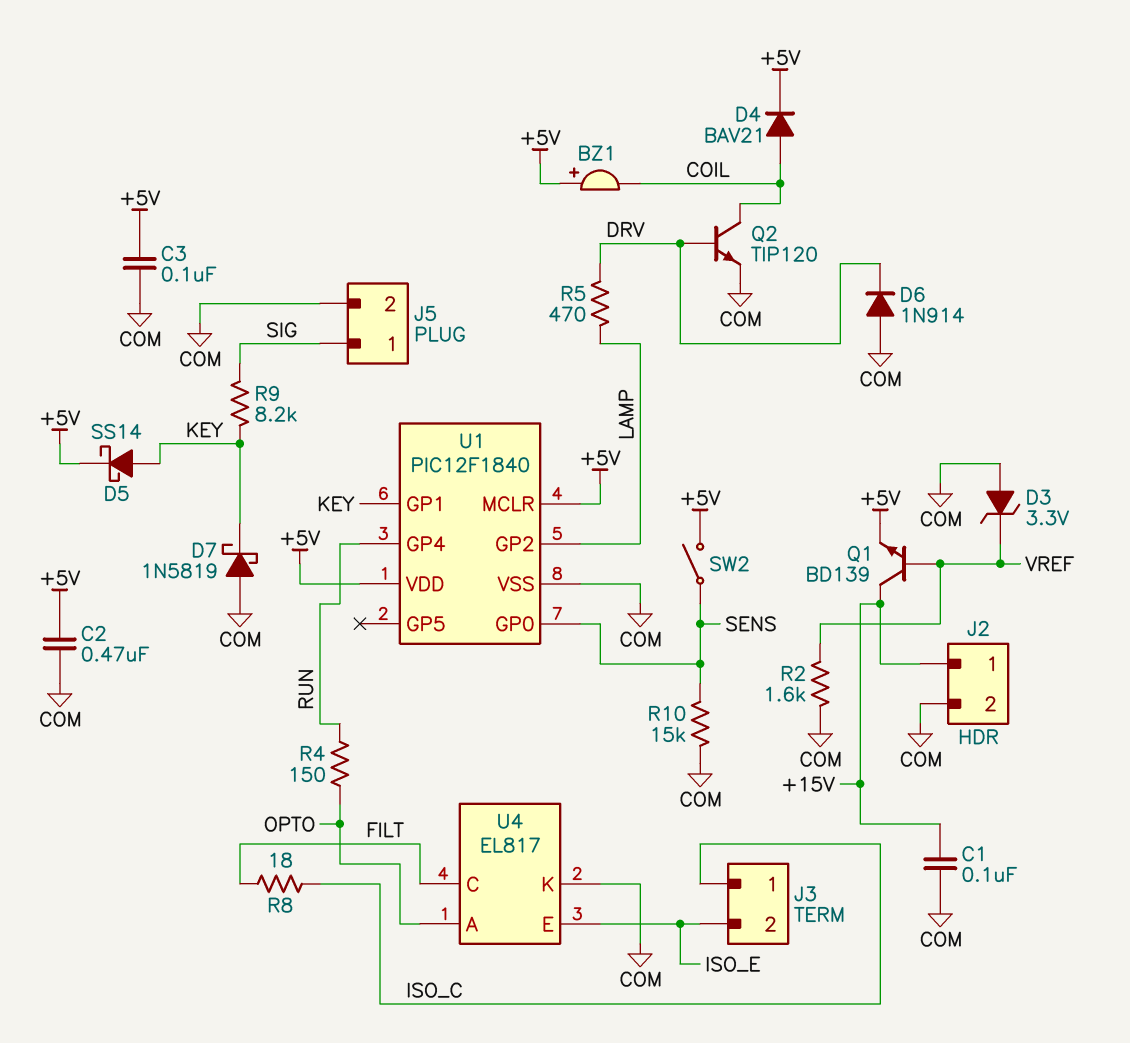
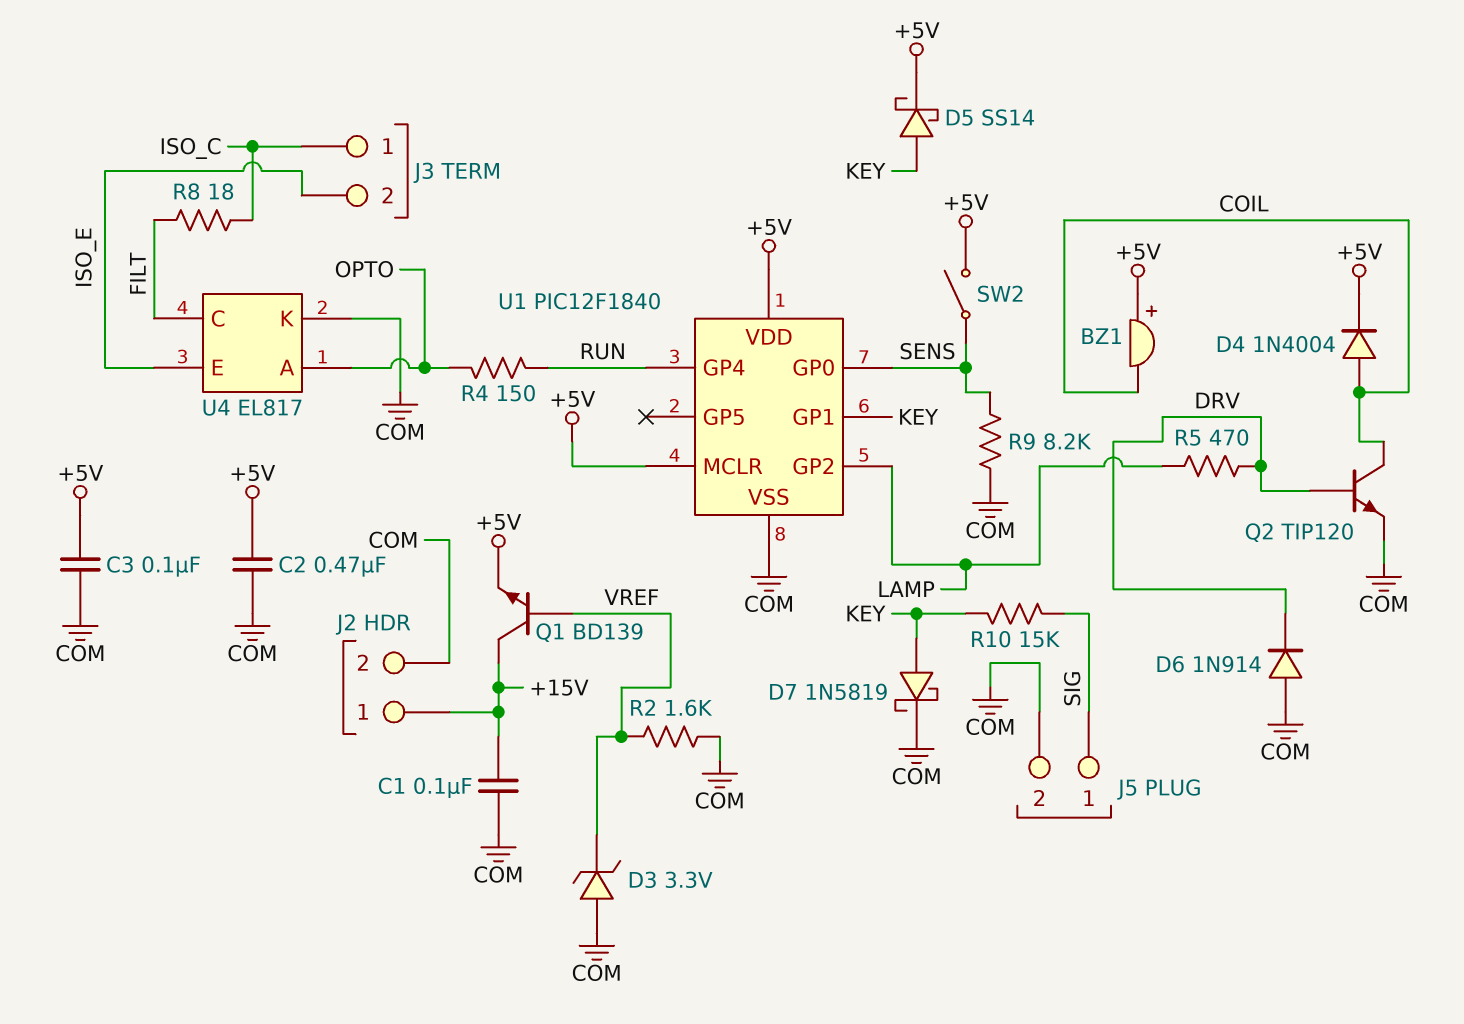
D4: diode BAV21 (A COIL, K +5V) -> diode 1N4004 (A COIL, K +5V)
D7: schottky 1N5819 (A COM, K KEY) -> schottky 1N5819 (A KEY, K COM)
R9: 8.2k (KEY, SIG) -> 8.2k (COM, SENS)
R10: 15k (COM, SENS) -> 15k (KEY, SIG)

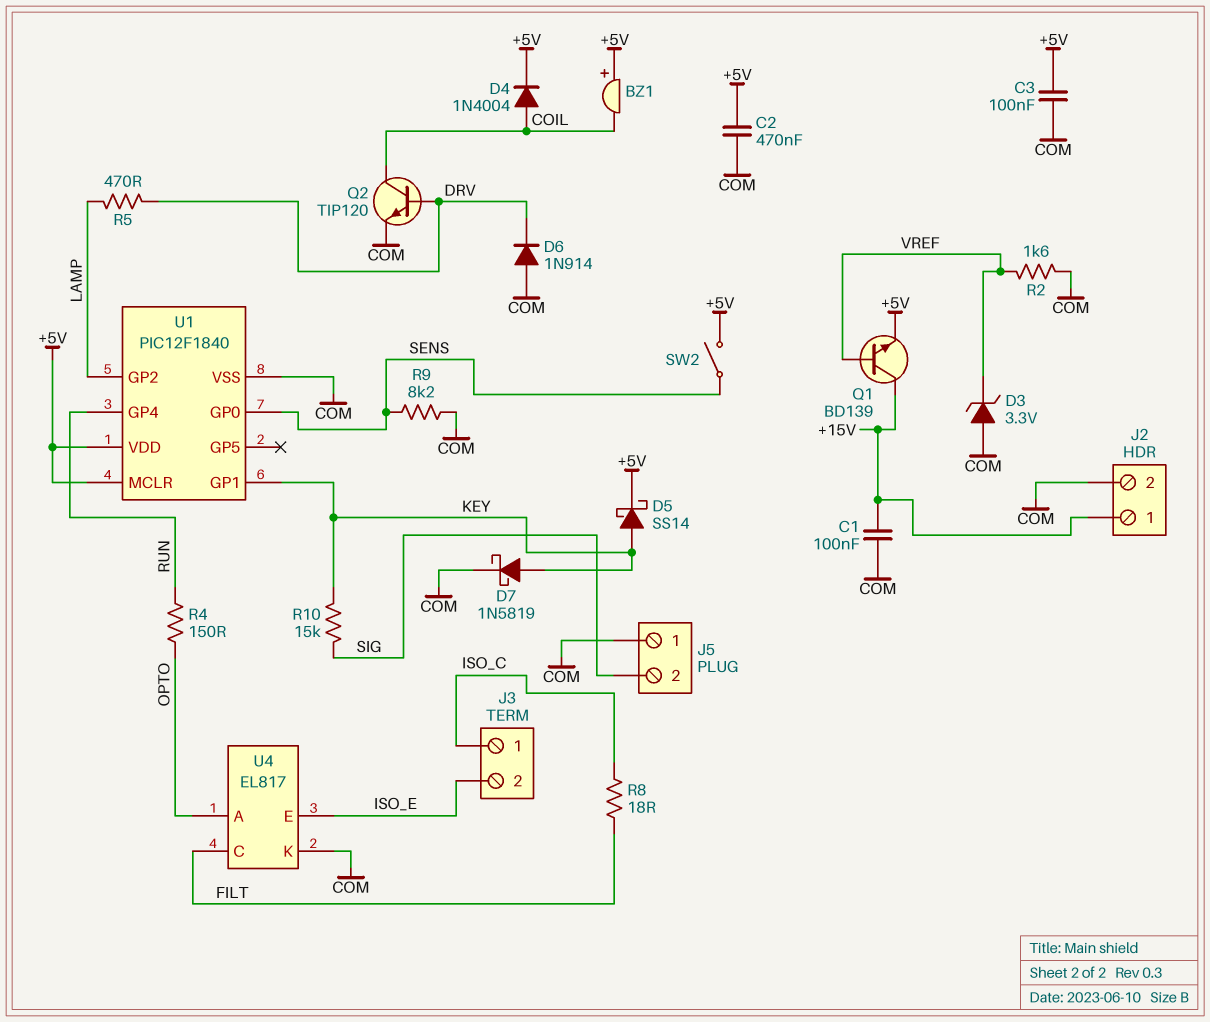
J5 pin 1: SIG -> COM
J5 pin 2: COM -> SIG

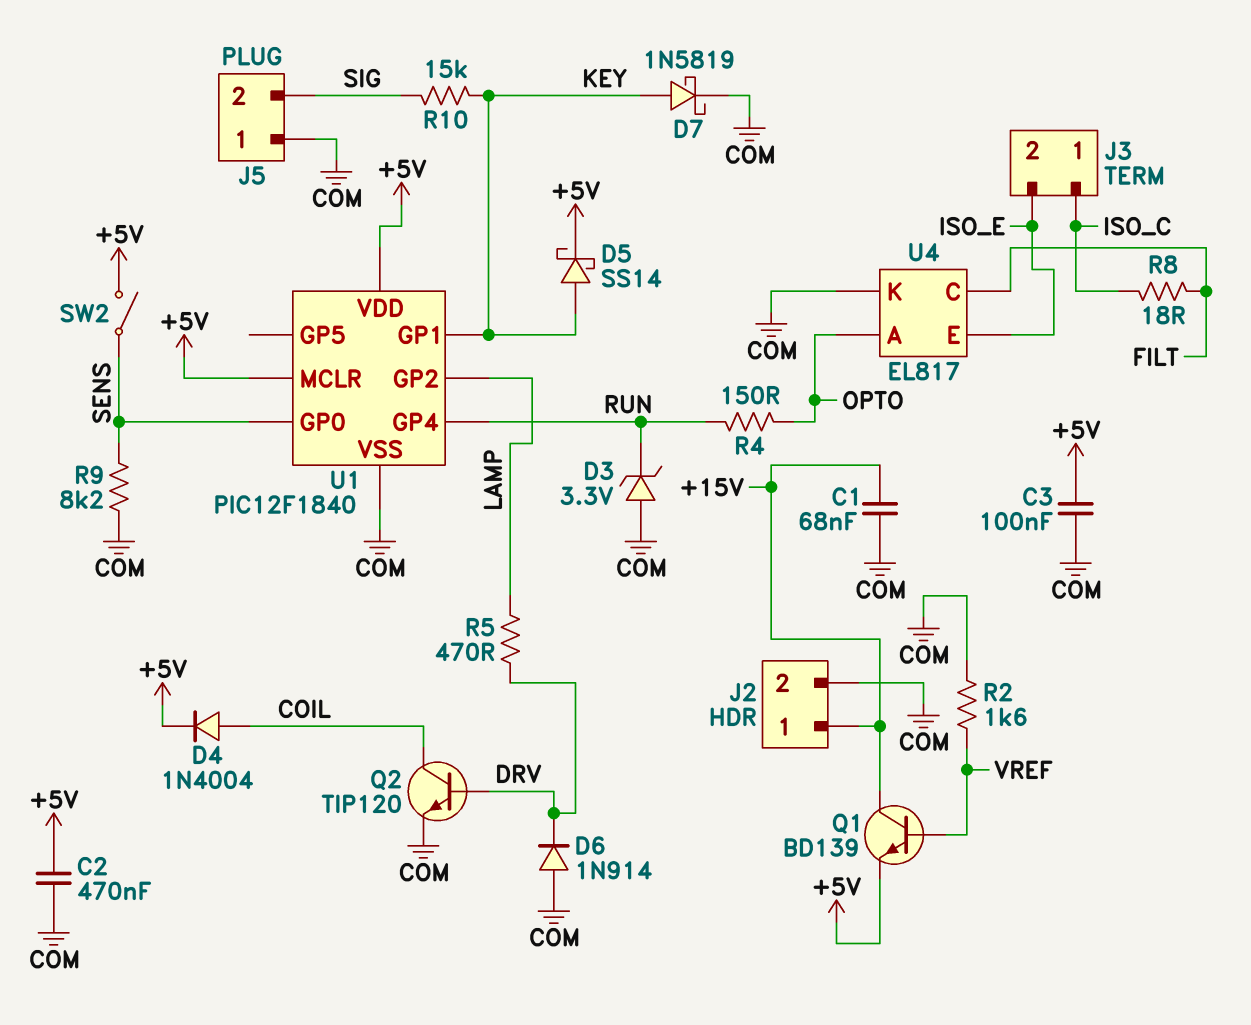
BZ1: buzzer (plus +5V, minus COIL) -> none
C1: 100nF (+15V, COM) -> 68nF (+15V, COM)
D3: zener 3.3V (A COM, K VREF) -> zener 3.3V (A COM, K RUN)

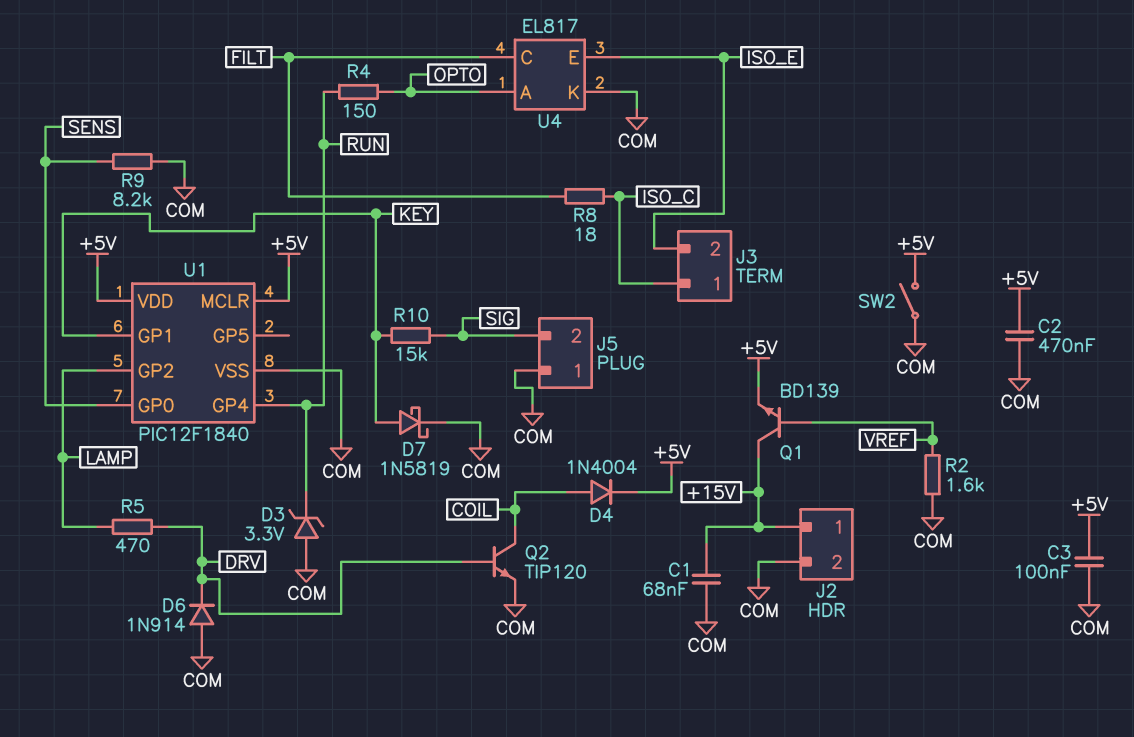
D5: schottky SS14 (A KEY, K +5V) -> none
SW2: switch (+5V, SENS) -> switch (+5V, COM)

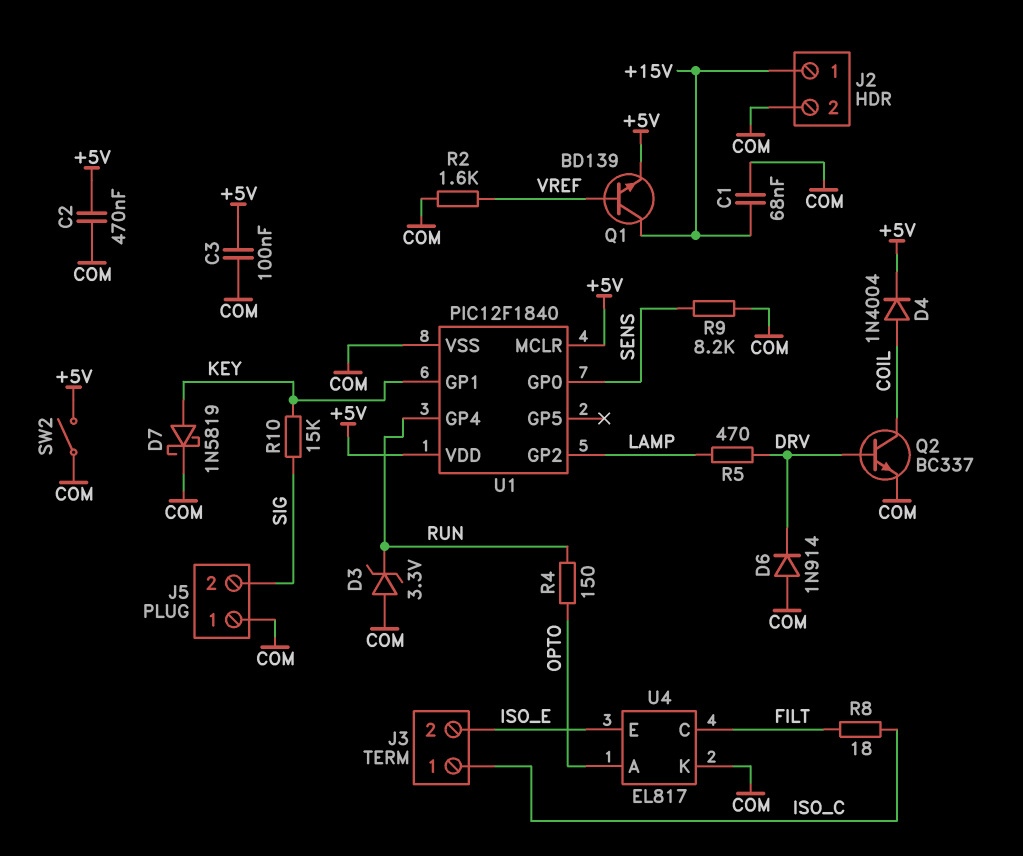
Q2: NPN TIP120 (B DRV, C COIL, E COM) -> NPN BC337 (B DRV, C COIL, E COM)

